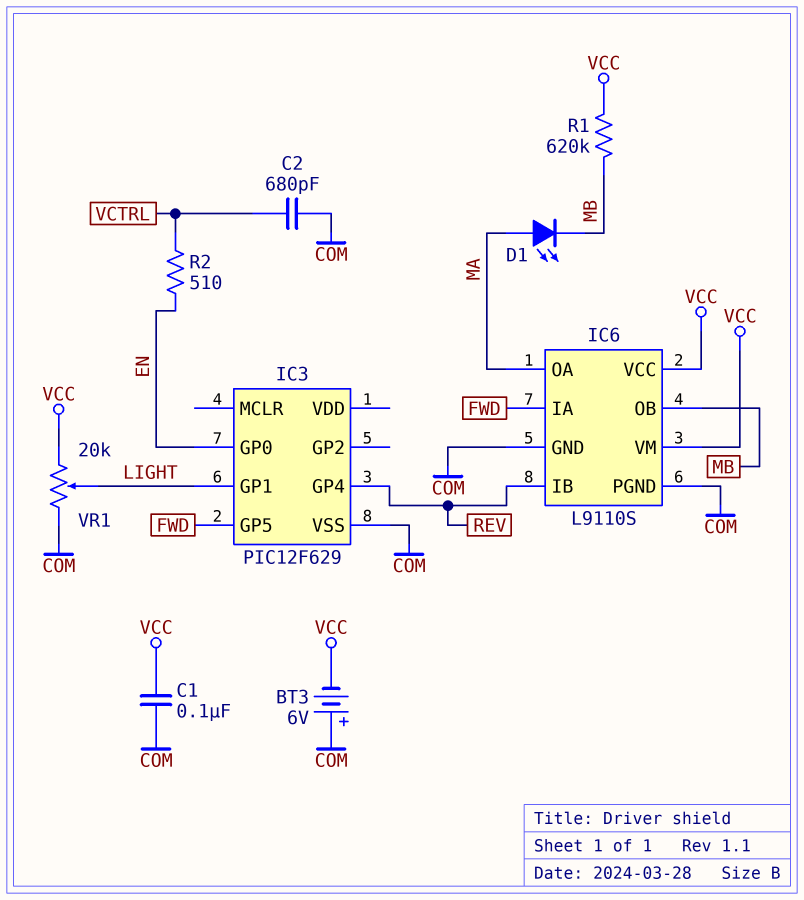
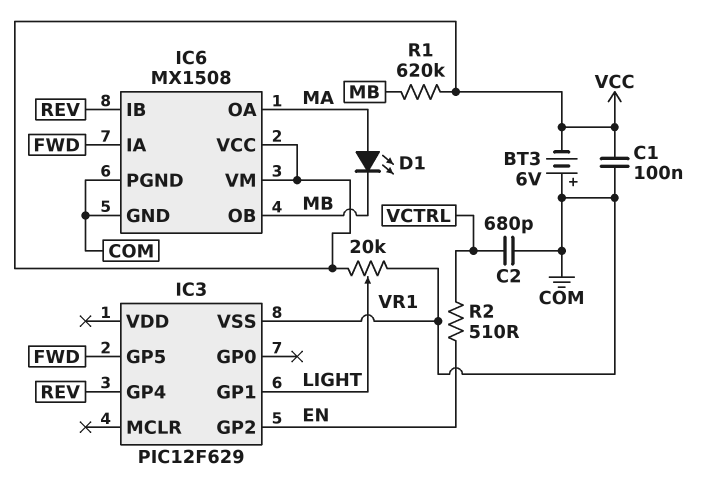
IC3 pin GP0: EN -> none
IC3 pin GP2: none -> EN
IC6: L9110S -> MX1508

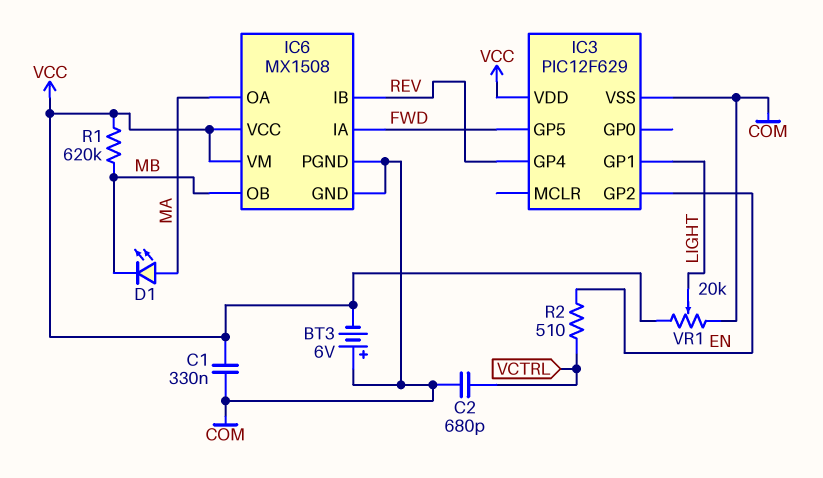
C1: 100nF (COM, VCC) -> 330nF (COM, VCC)
IC3 pin VDD: none -> VCC

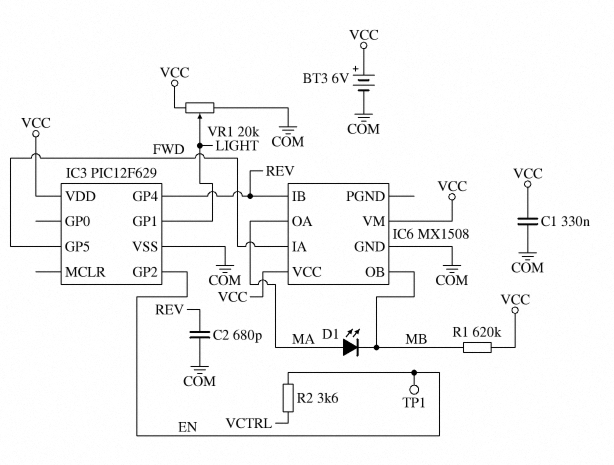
BT3: 6V (plus COM, minus VCC) -> 6V (plus VCC, minus COM)
C2: 680pF (COM, VCTRL) -> 680pF (COM, REV)
IC6 pin PGND: COM -> none
R2: 510 (EN, VCTRL) -> 3.6k (EN, VCTRL)
TP1: none -> test point (EN)

